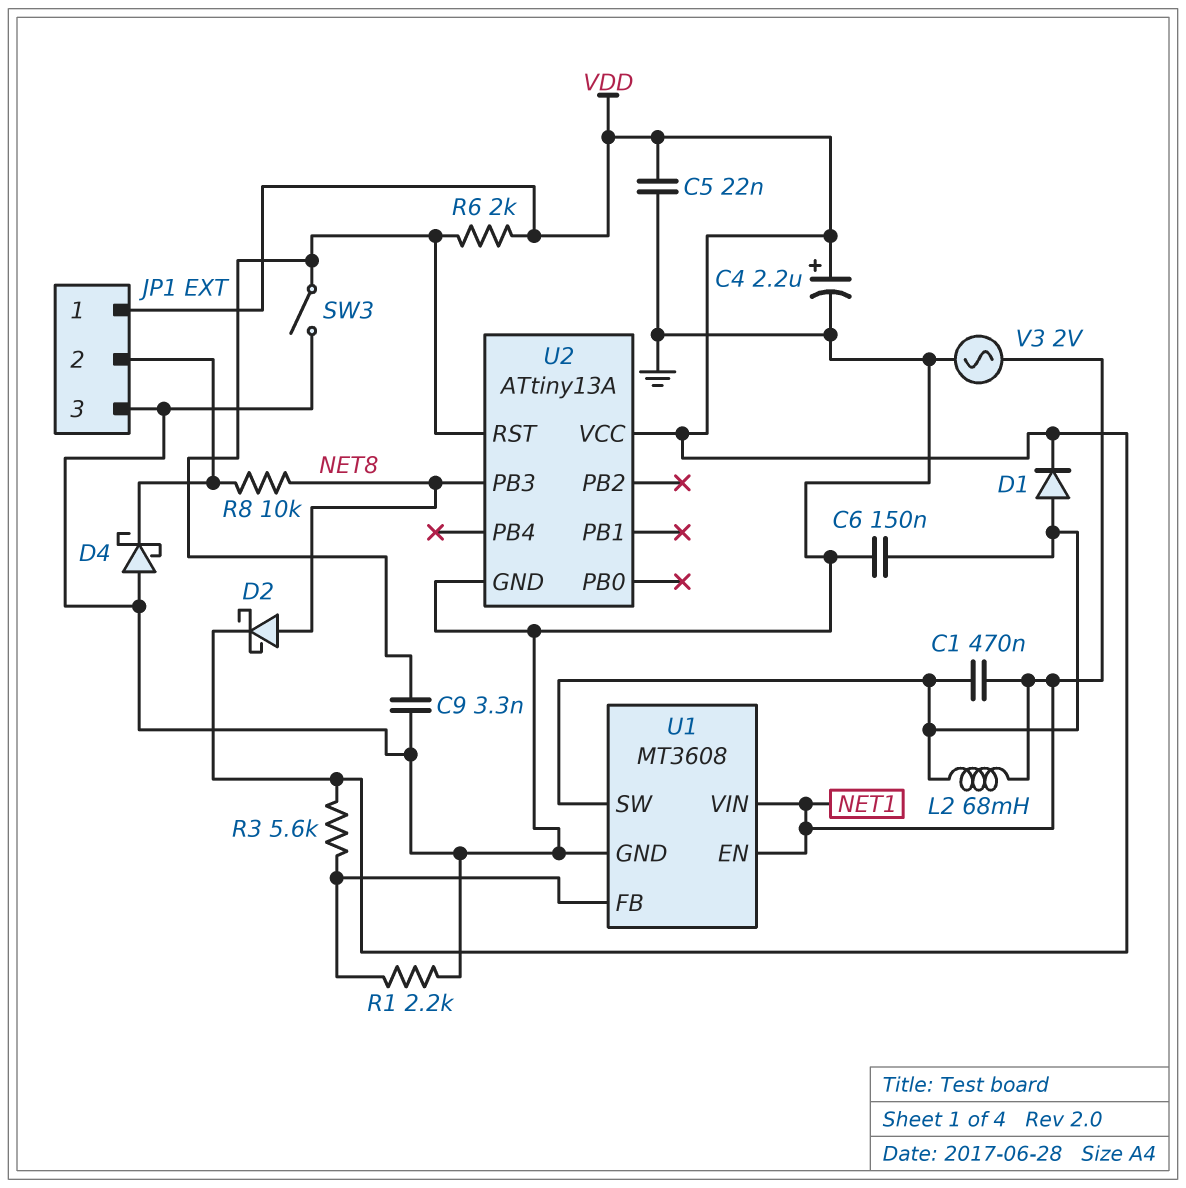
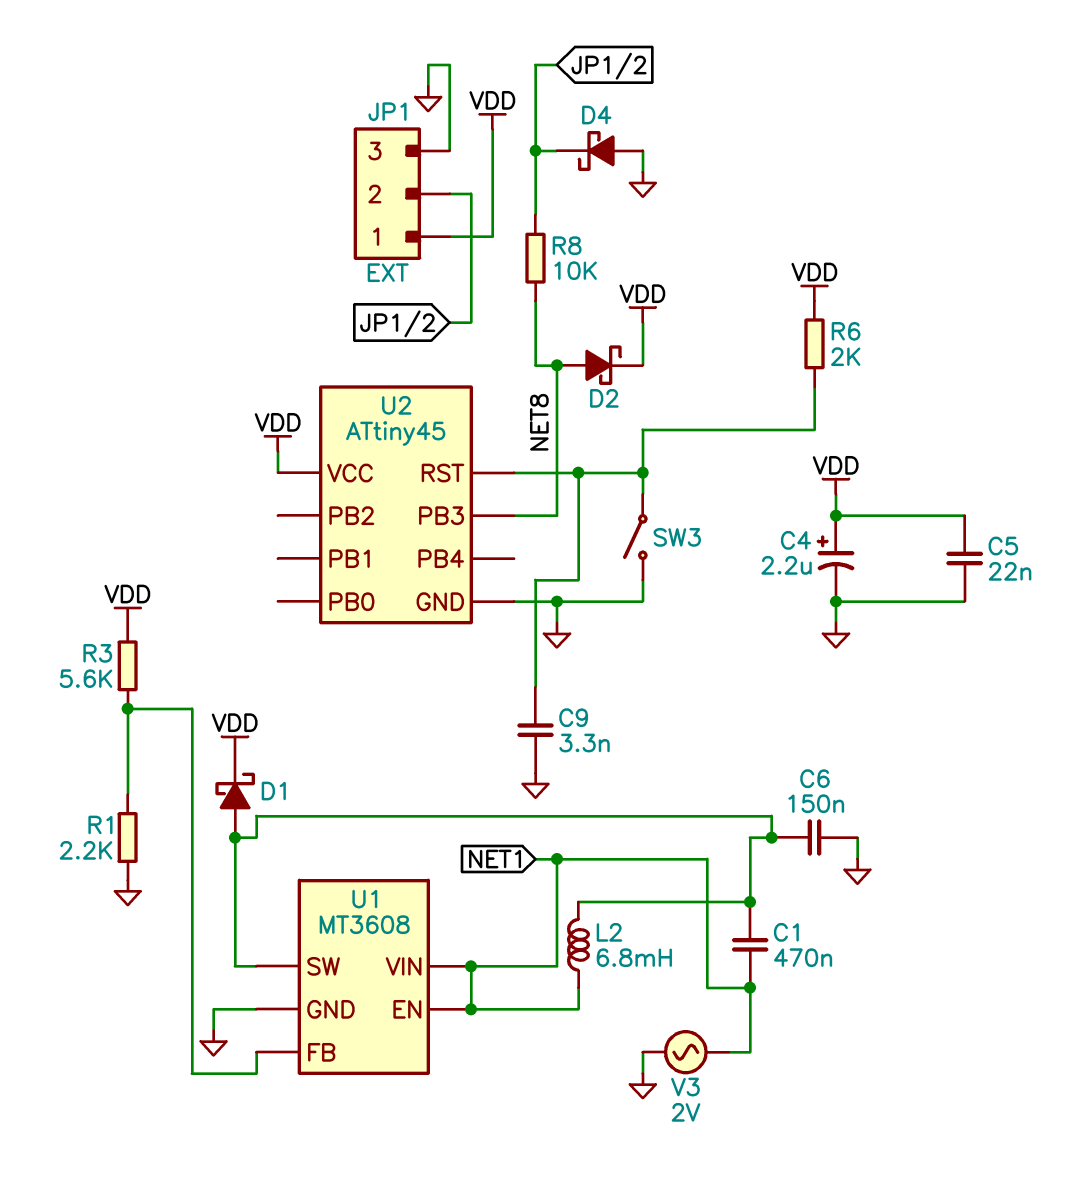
D1: diode (A U1/SW, K VDD) -> schottky (A U1/SW, K VDD)
L2: 68mH (NET1, U1/SW) -> 6.8mH (NET1, U1/SW)
U2: ATtiny13A -> ATtiny45

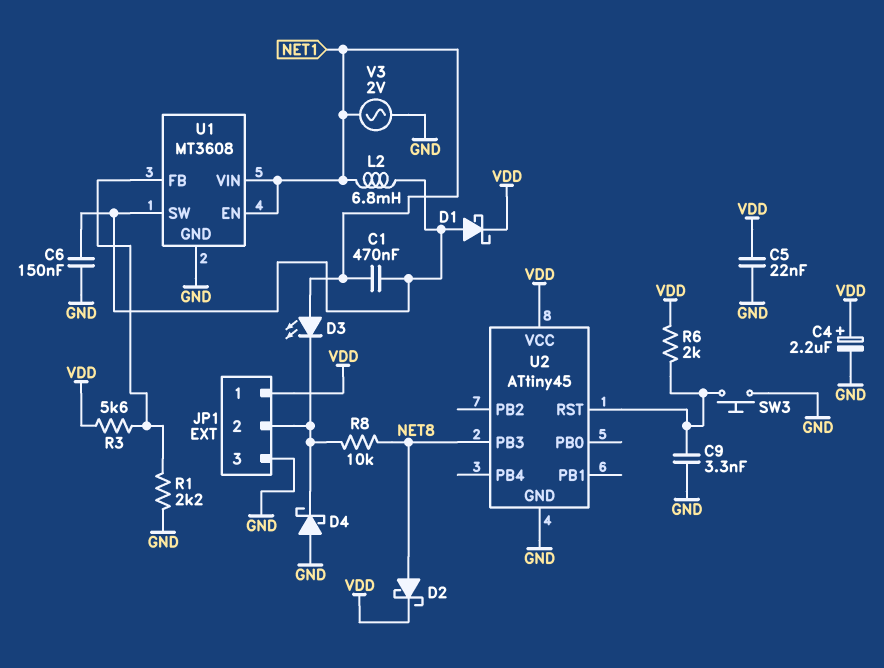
D3: none -> LED (A NET1, K JP1/2)
SW3: switch (GND, U2/RST) -> button (GND, U2/RST)

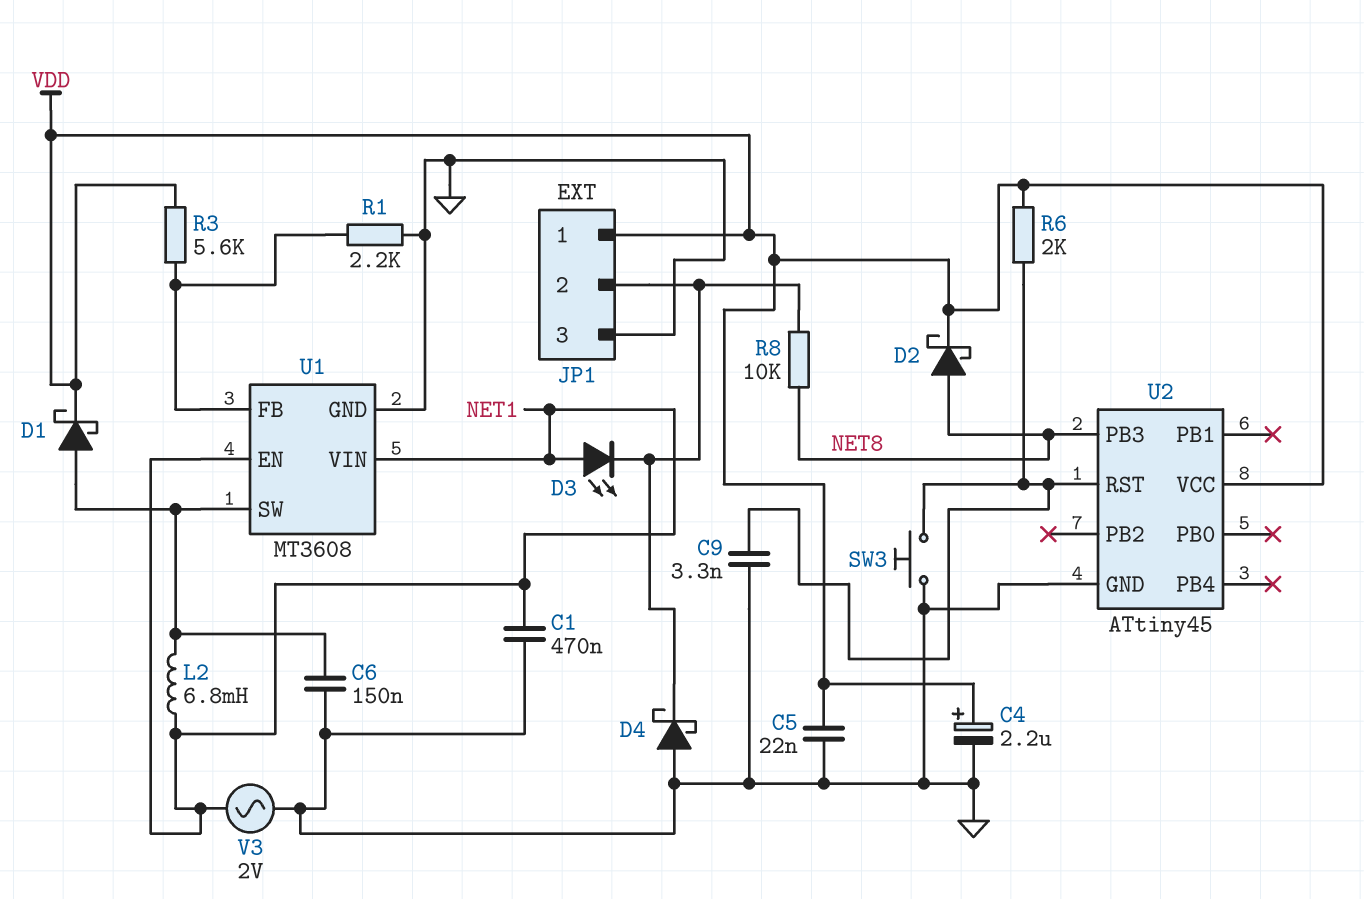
C1: 470nF (NET1, U1/SW) -> 470nF (GND, NET1)

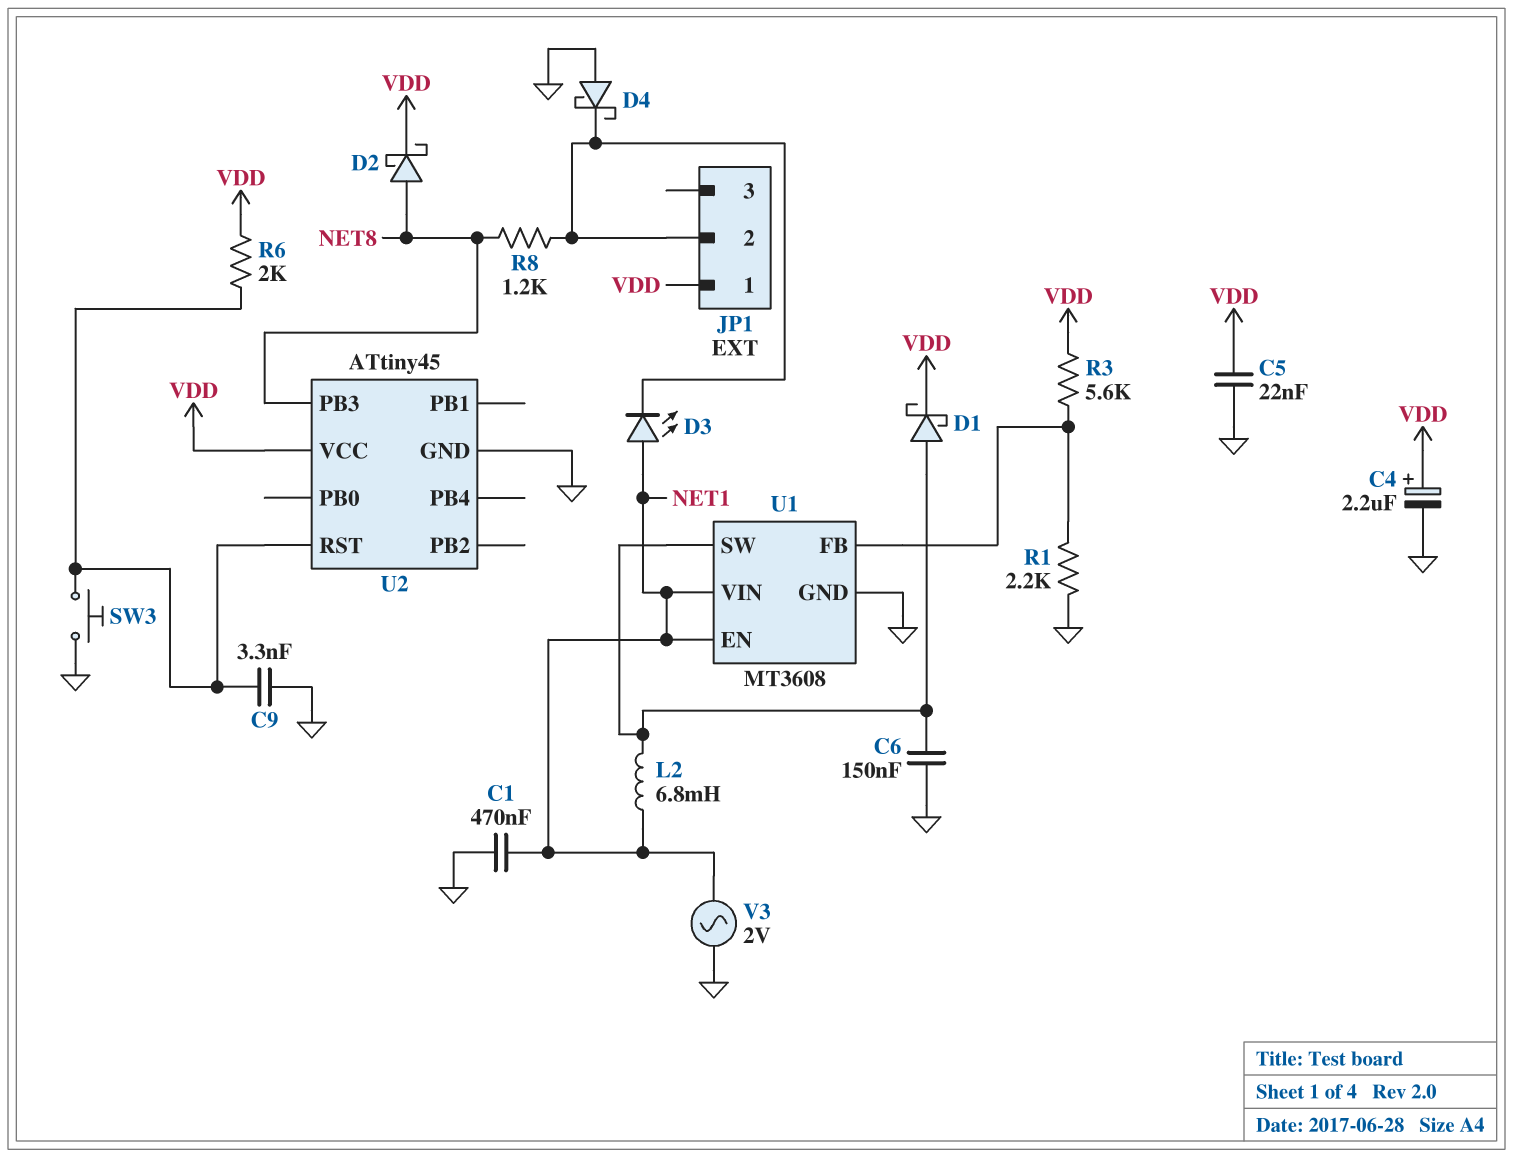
JP1 pin 3: GND -> none
R8: 10k (JP1/2, NET8) -> 1.2k (JP1/2, NET8)

